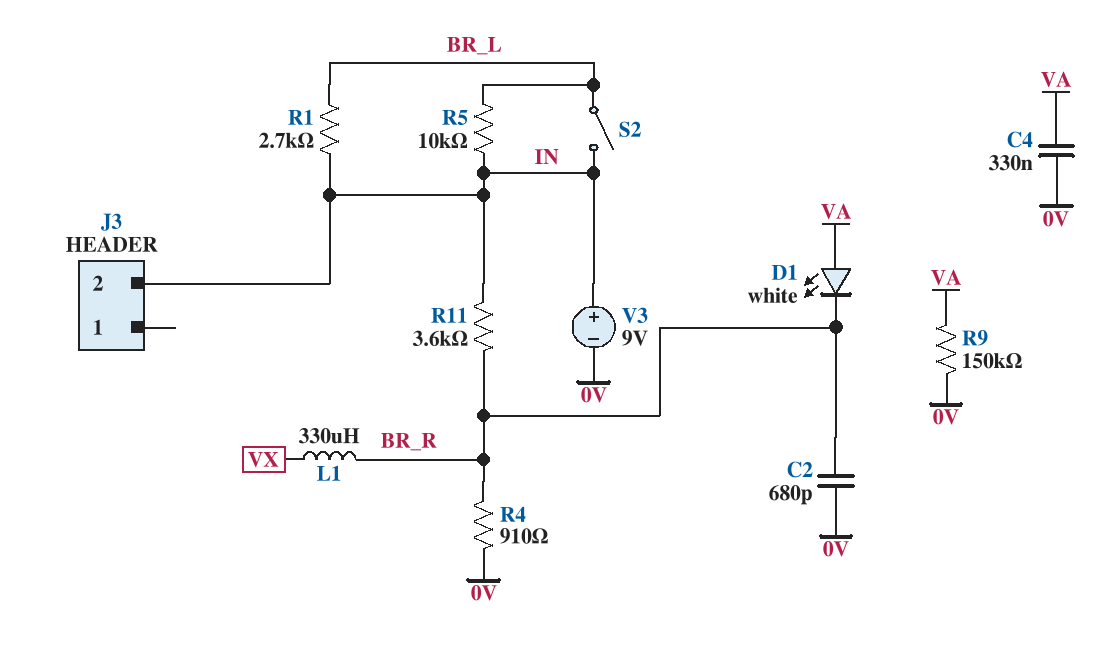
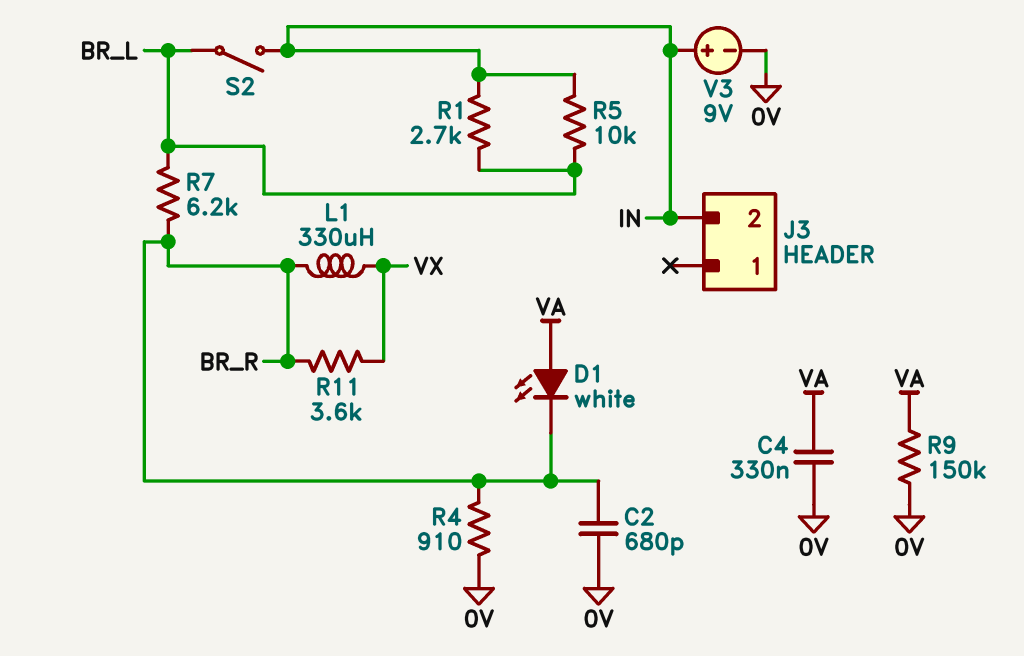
R7: none -> 6.2k (BR_L, BR_R)
R11: 3.6k (BR_R, IN) -> 3.6k (BR_R, VX)

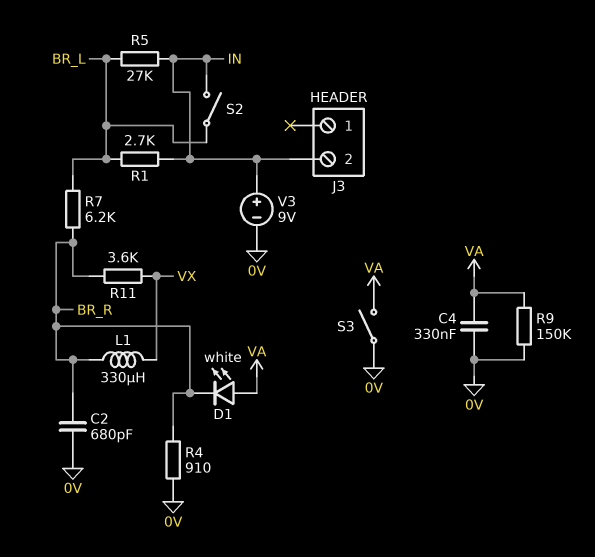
R5: 10k (BR_L, IN) -> 27k (BR_L, IN)
S3: none -> switch (0V, VA)

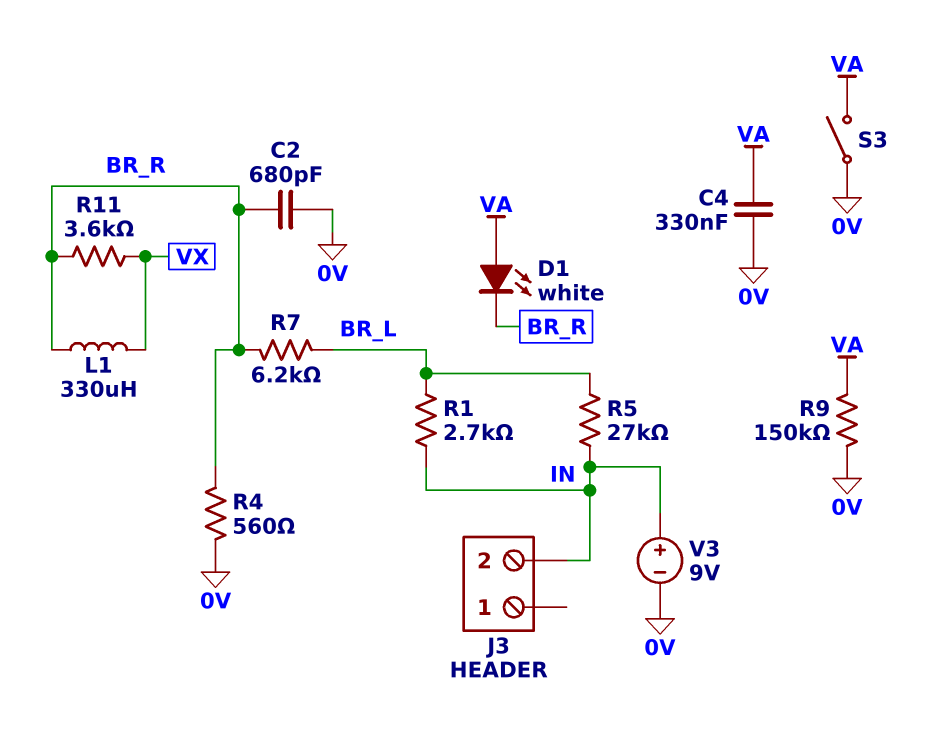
R4: 910 (0V, BR_R) -> 560 (0V, BR_R)
S2: switch (BR_L, IN) -> none

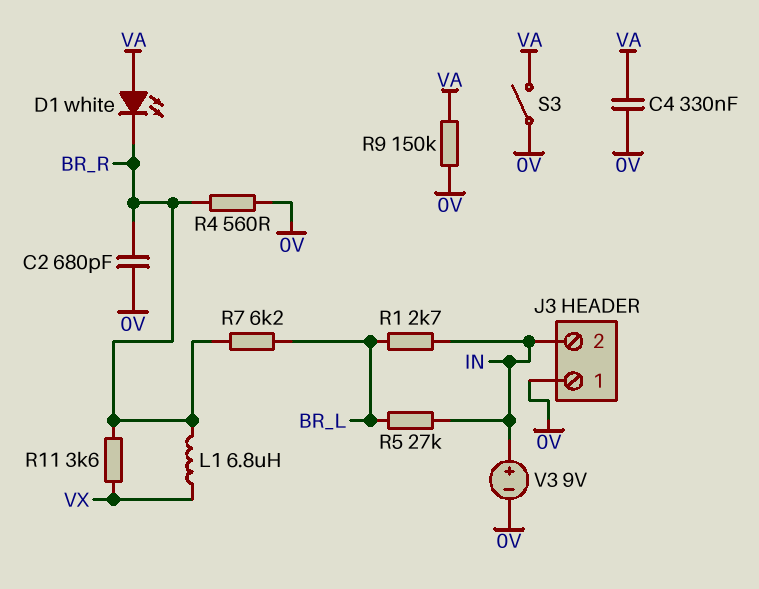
J3 pin 1: none -> 0V
L1: 330uH (BR_R, VX) -> 6.8uH (BR_R, VX)

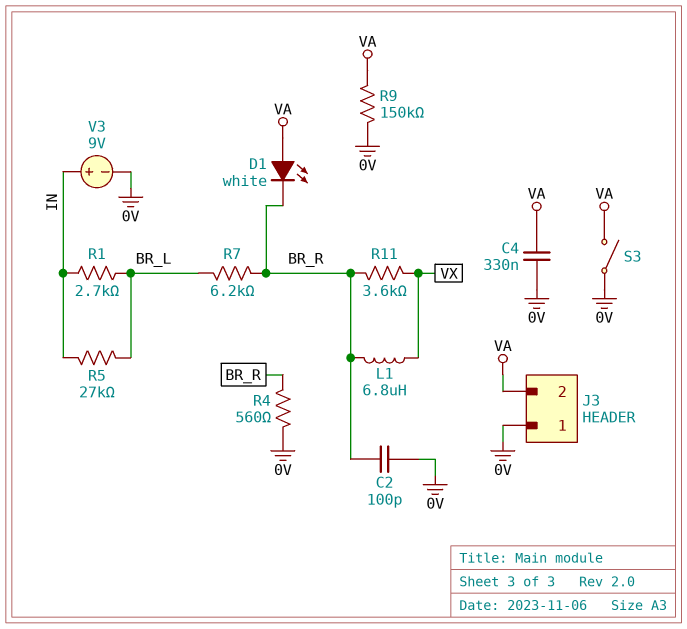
C2: 680pF (0V, BR_R) -> 100pF (0V, BR_R)
J3 pin 2: IN -> VA

